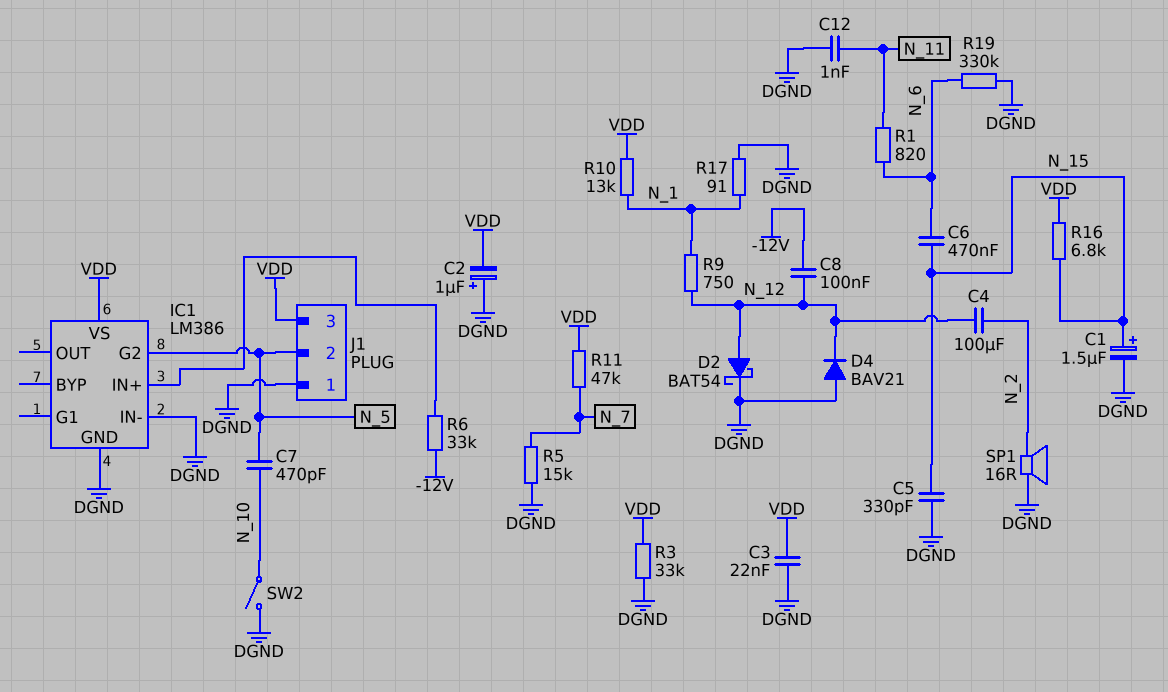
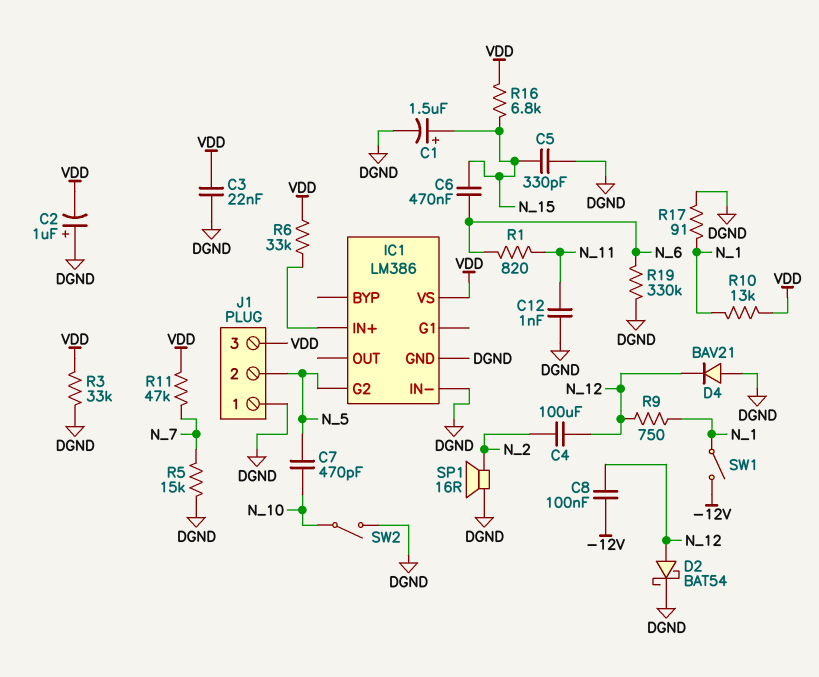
R6: 33k (-12V, IC1/IN+) -> 33k (IC1/IN+, VDD)
SW1: none -> switch (-12V, N_1)

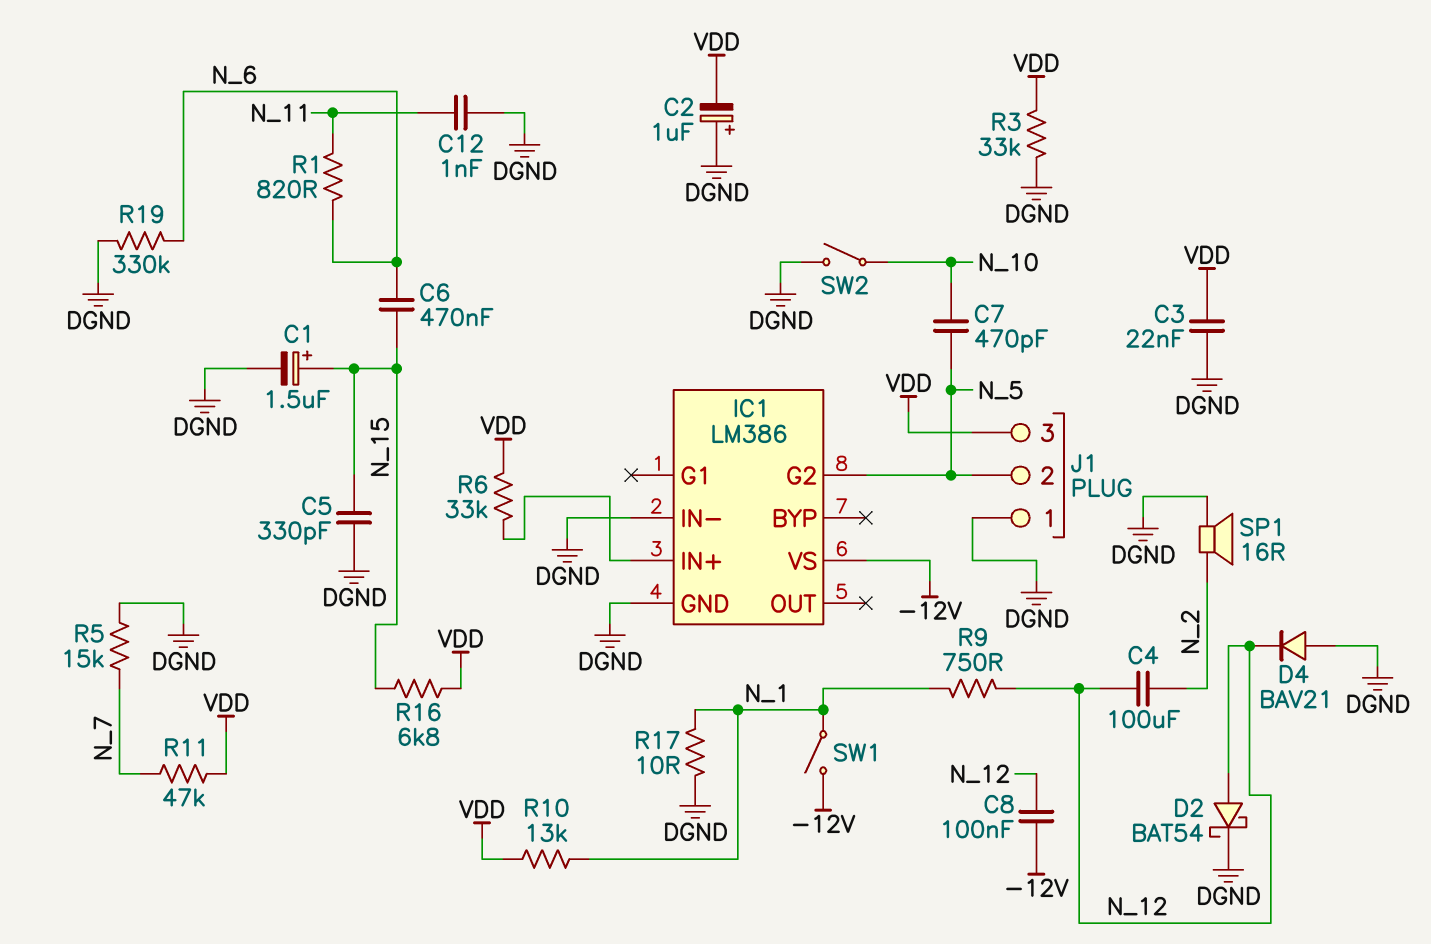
IC1 pin VS: VDD -> -12V
R17: 91 (DGND, N_1) -> 10 (DGND, N_1)

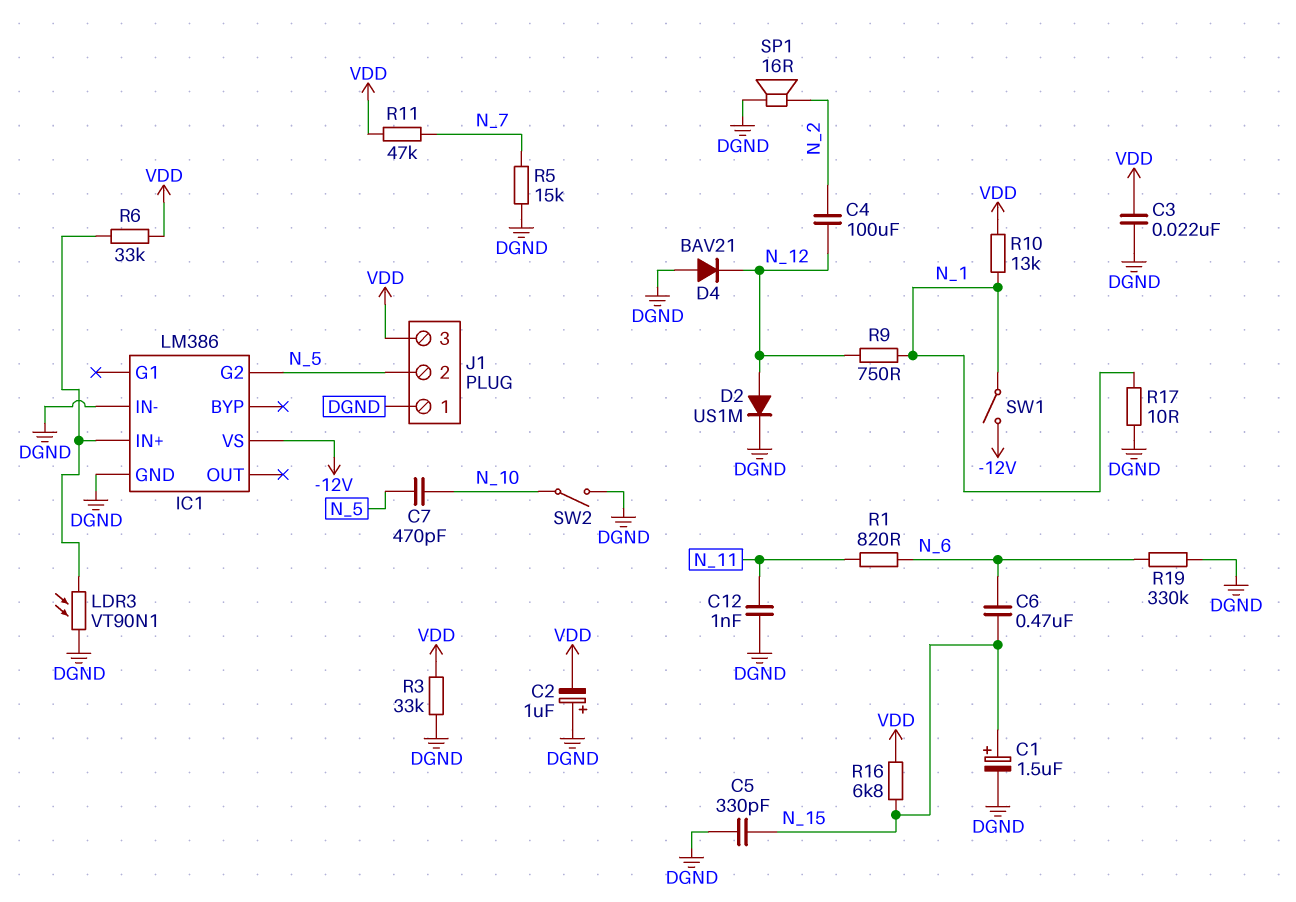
C8: 100nF (-12V, N_12) -> none
D2: schottky BAT54 (A N_12, K DGND) -> diode US1M (A N_12, K DGND)
LDR3: none -> VT90N1 (DGND, IC1/IN+)

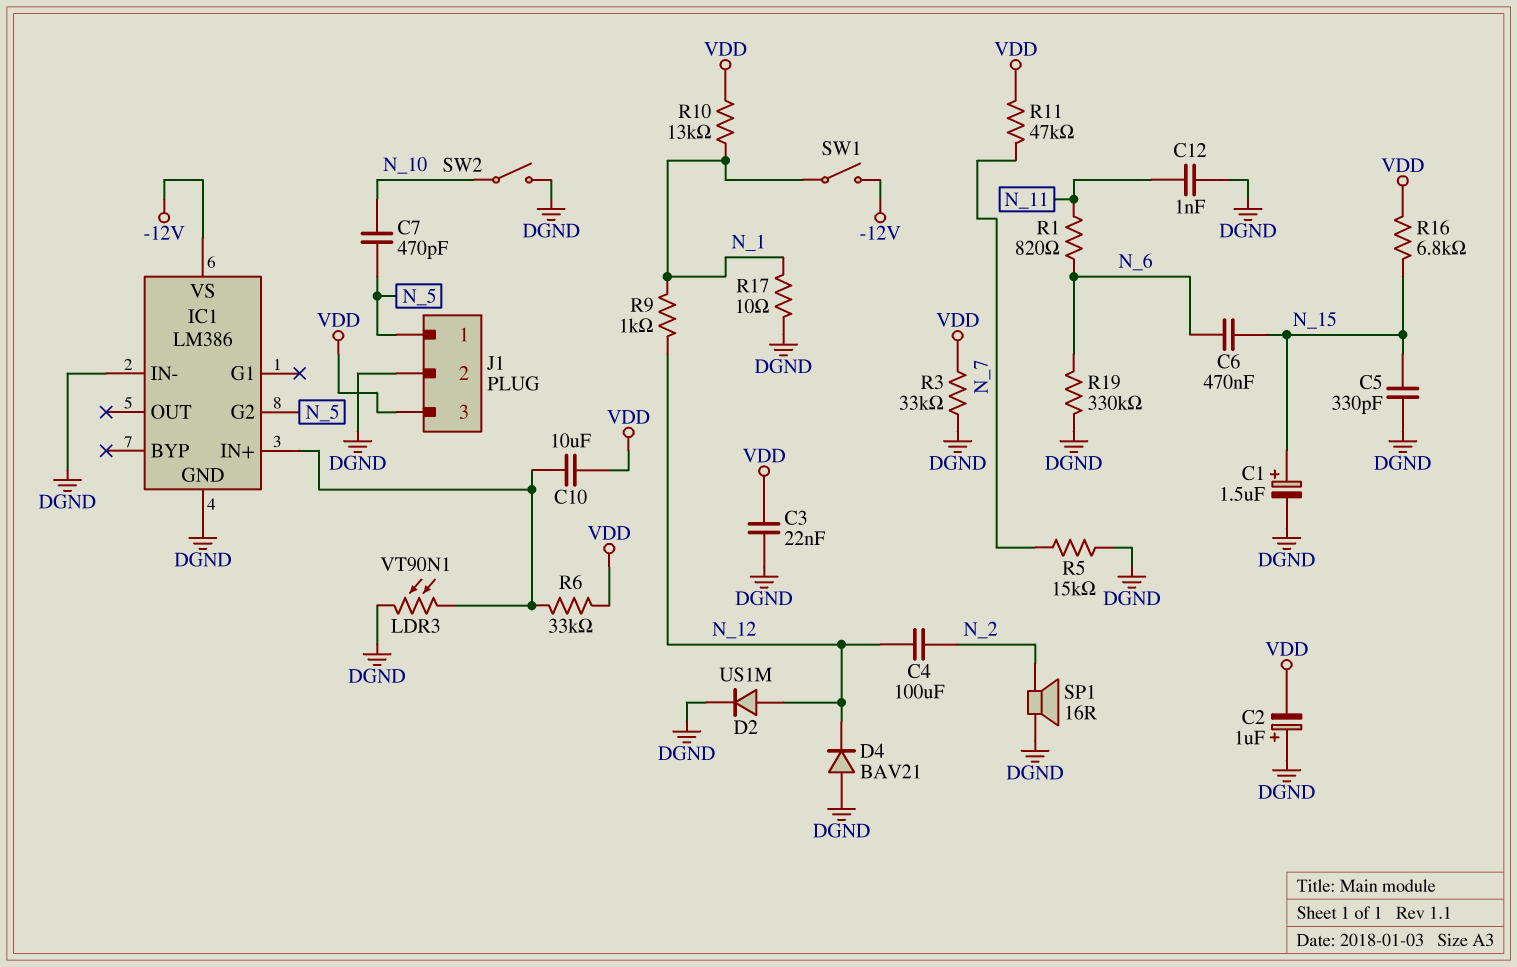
C10: none -> 10uF (IC1/IN+, VDD)
J1 pin 1: DGND -> N_5
J1 pin 2: N_5 -> DGND
R9: 750 (N_1, N_12) -> 1k (N_1, N_12)

